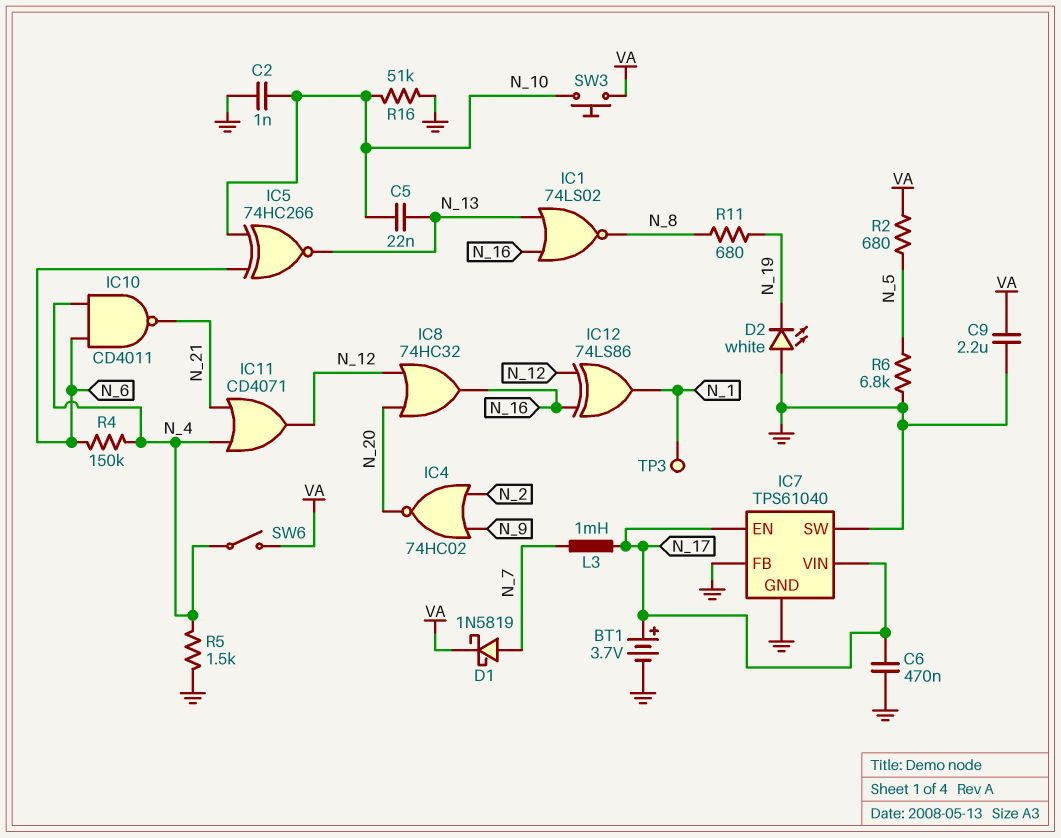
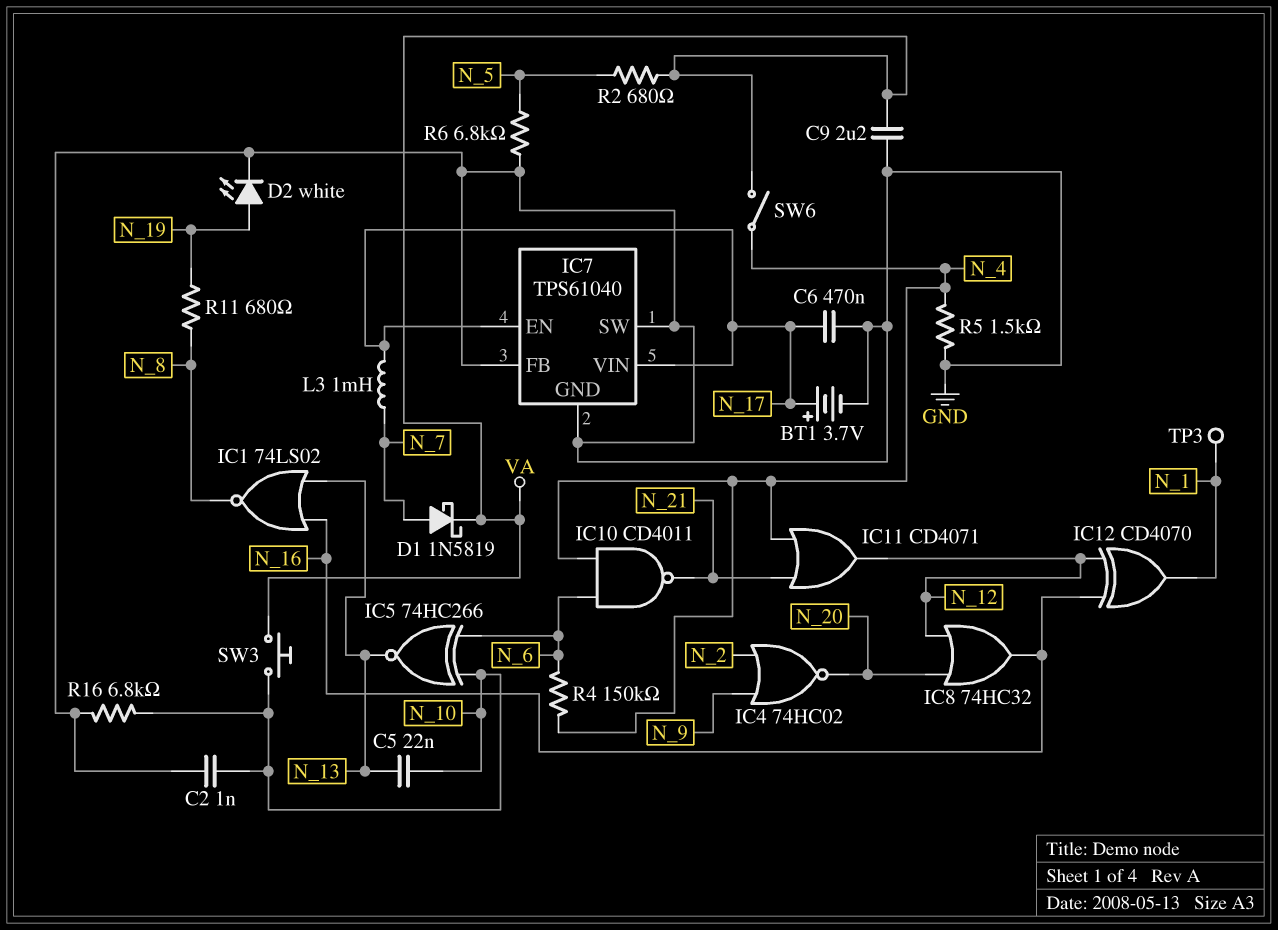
D2: LED white (A GND, K N_19) -> LED white (A N_19, K GND)
IC12: XOR 74LS86 (in N_12, in N_16, out N_1) -> XOR CD4070 (in N_12, in N_16, out N_1)
R16: 51k (GND, N_10) -> 6.8k (GND, N_10)

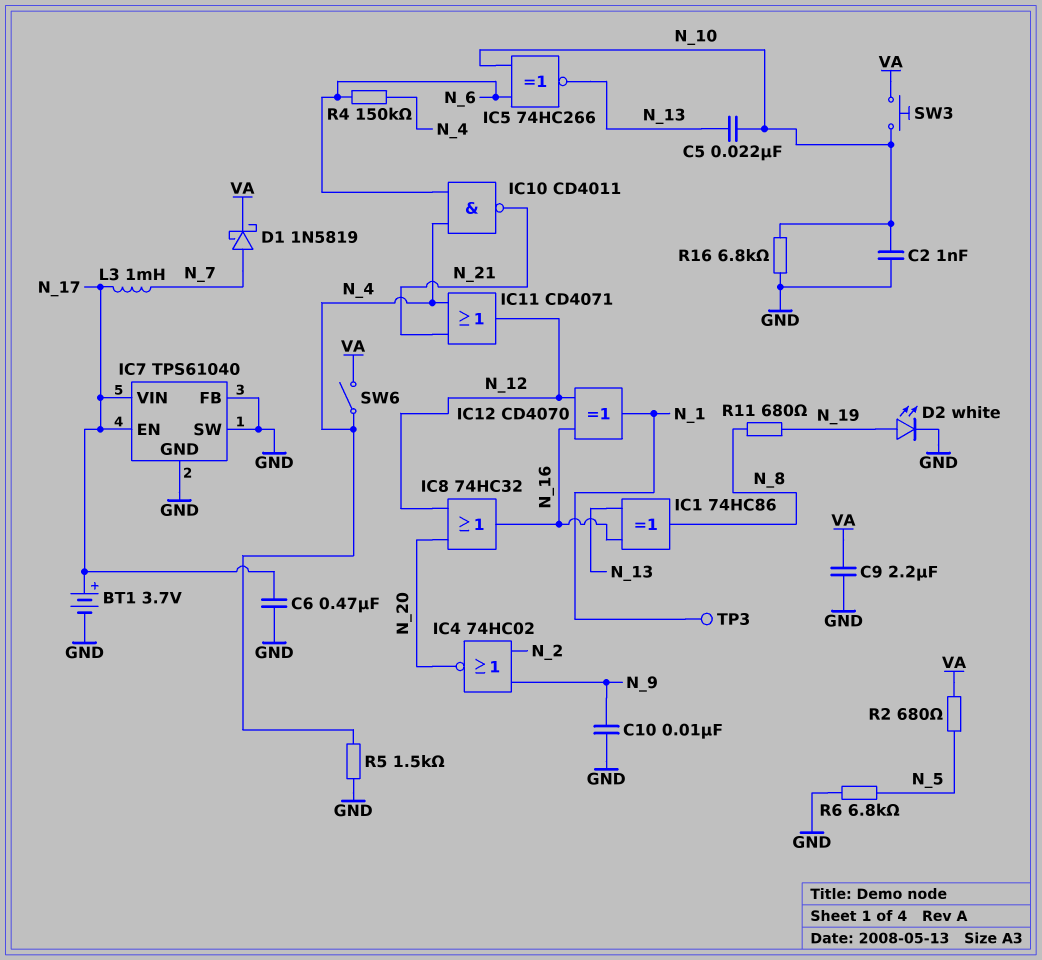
C10: none -> 10nF (GND, N_9)
IC1: NOR 74LS02 (in N_13, in N_16, out N_8) -> XOR 74HC86 (in N_13, in N_16, out N_8)

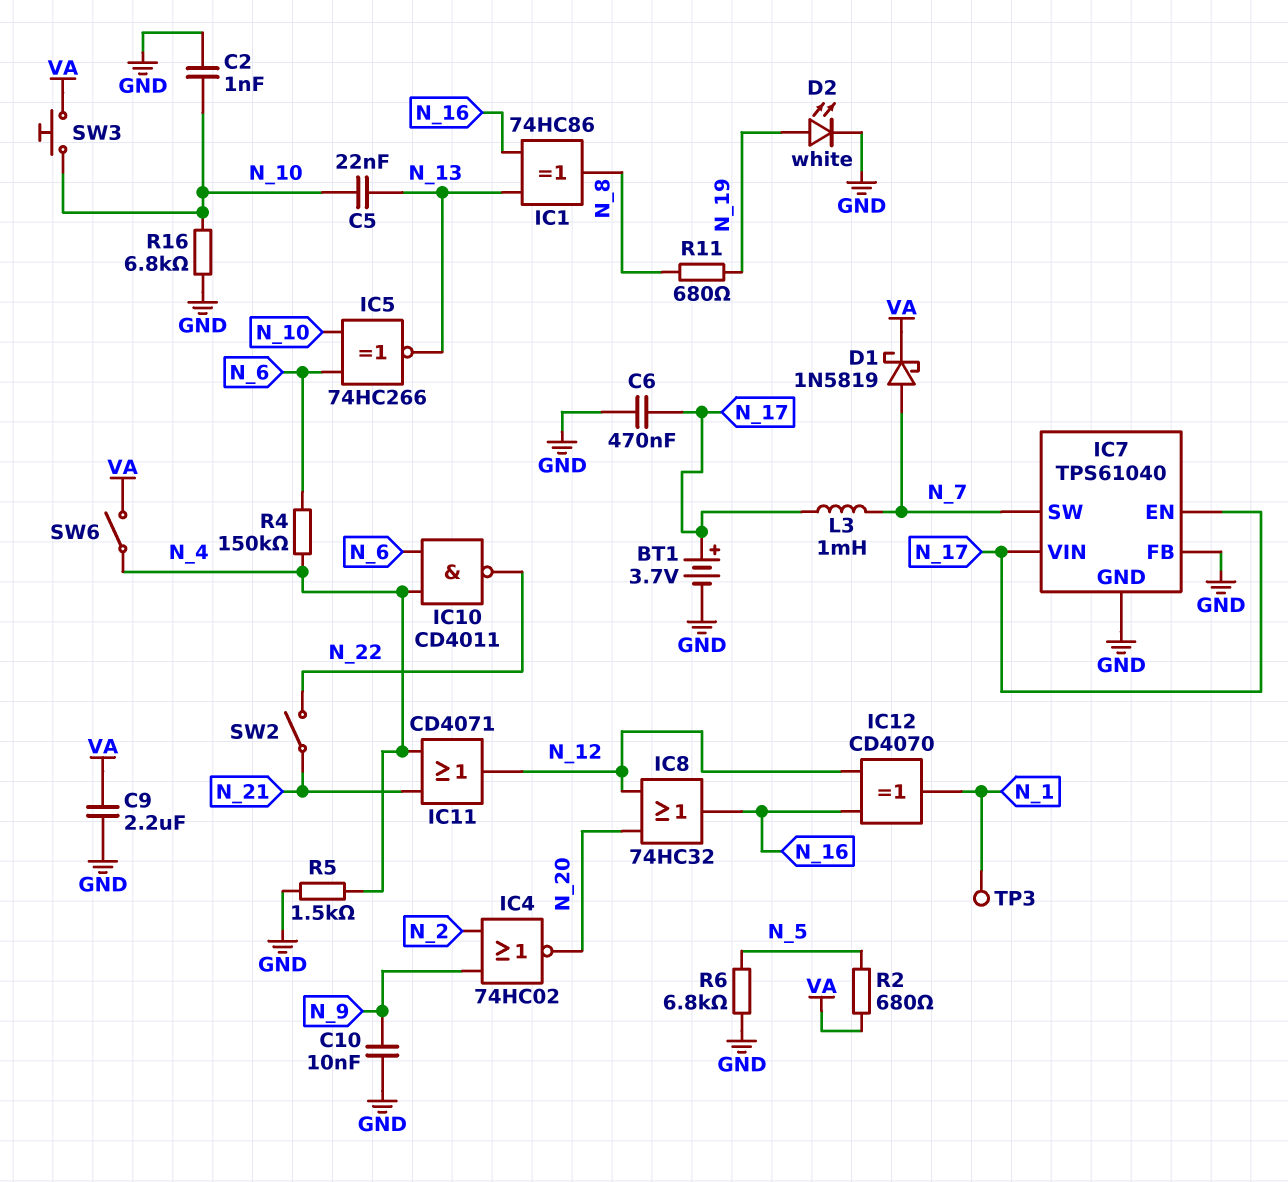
IC7 pin SW: GND -> N_7
IC10: NAND CD4011 (in N_4, in N_6, out N_21) -> NAND CD4011 (in N_4, in N_6, out N_22)
SW2: none -> switch (N_21, N_22)

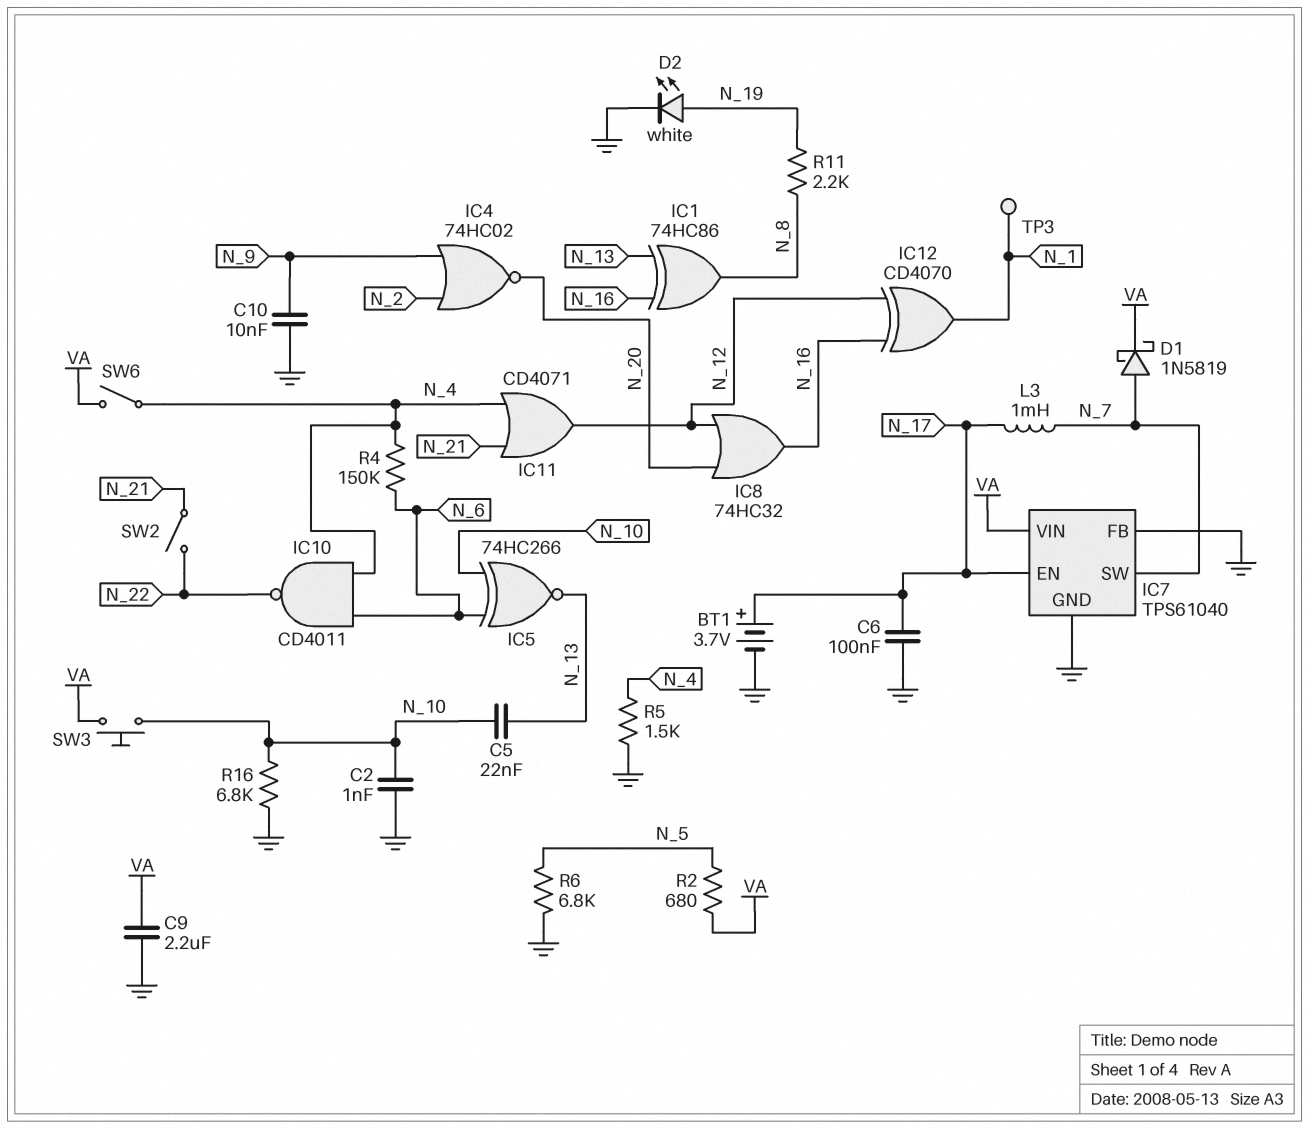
C6: 470nF (GND, N_17) -> 100nF (GND, N_17)
IC7 pin VIN: N_17 -> VA
R11: 680 (N_8, N_19) -> 2.2k (N_8, N_19)

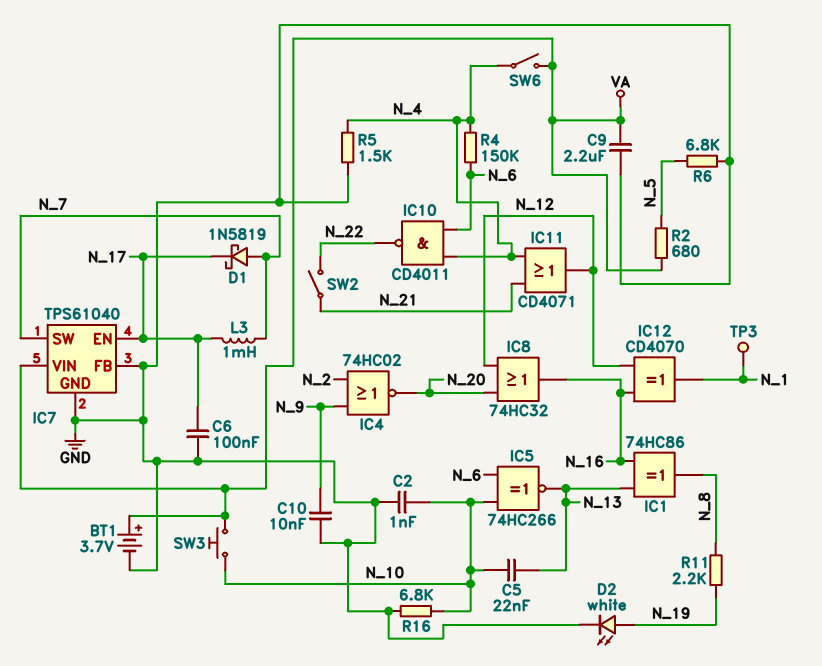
BT1: 3.7V (plus N_17, minus GND) -> 3.7V (plus VA, minus GND)
D1: schottky 1N5819 (A N_7, K VA) -> schottky 1N5819 (A N_7, K N_17)

